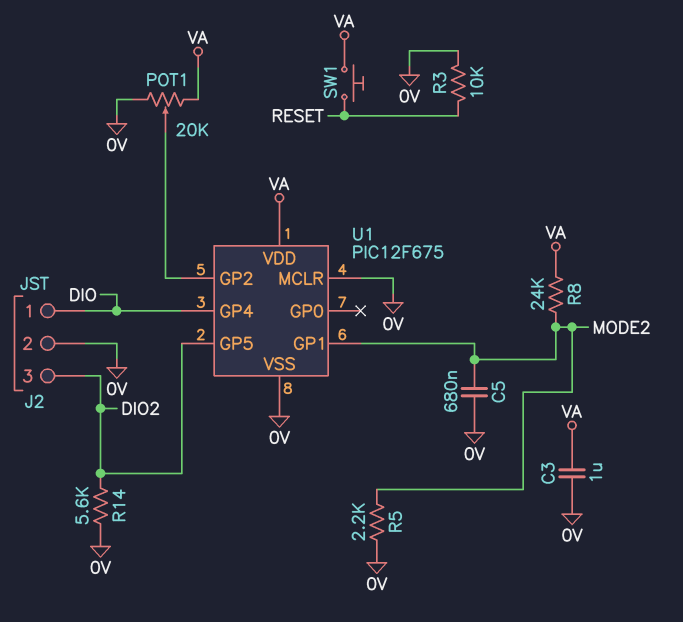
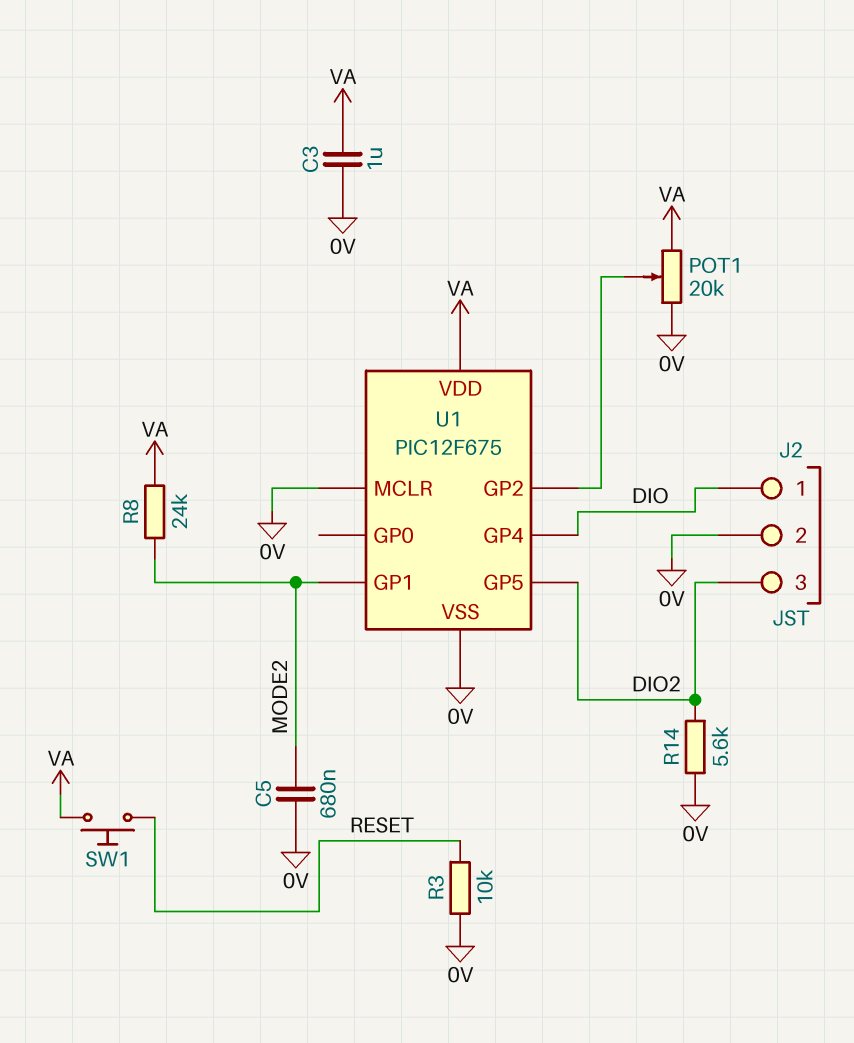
R5: 2.2k (0V, MODE2) -> none

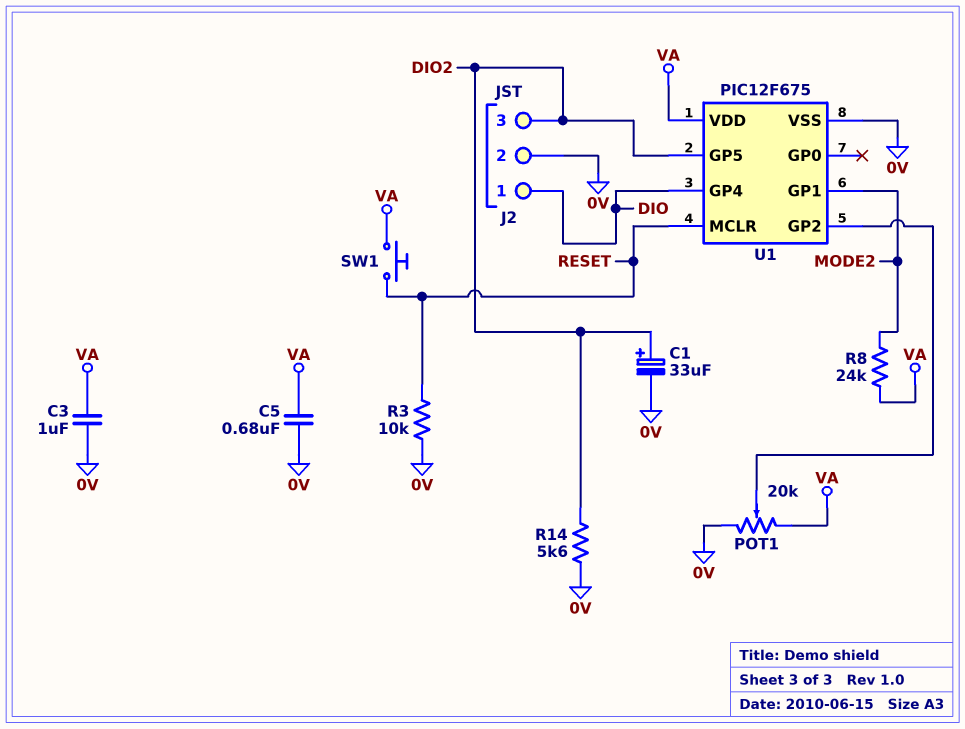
C1: none -> 33uF (plus DIO2, minus 0V)
C5: 680nF (0V, MODE2) -> 680nF (0V, VA)
U1 pin MCLR: 0V -> RESET

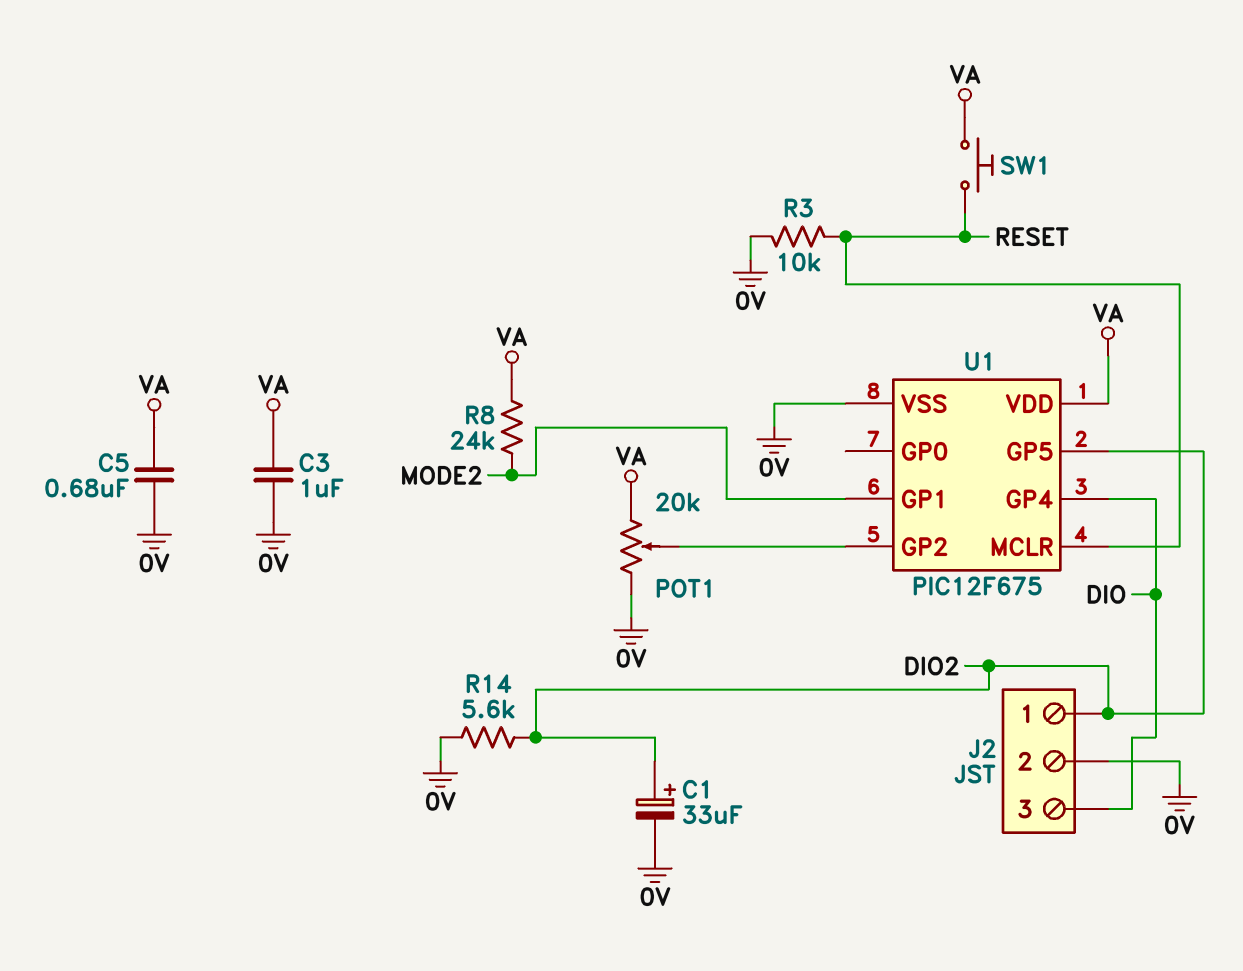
J2 pin 1: DIO -> DIO2
J2 pin 3: DIO2 -> DIO

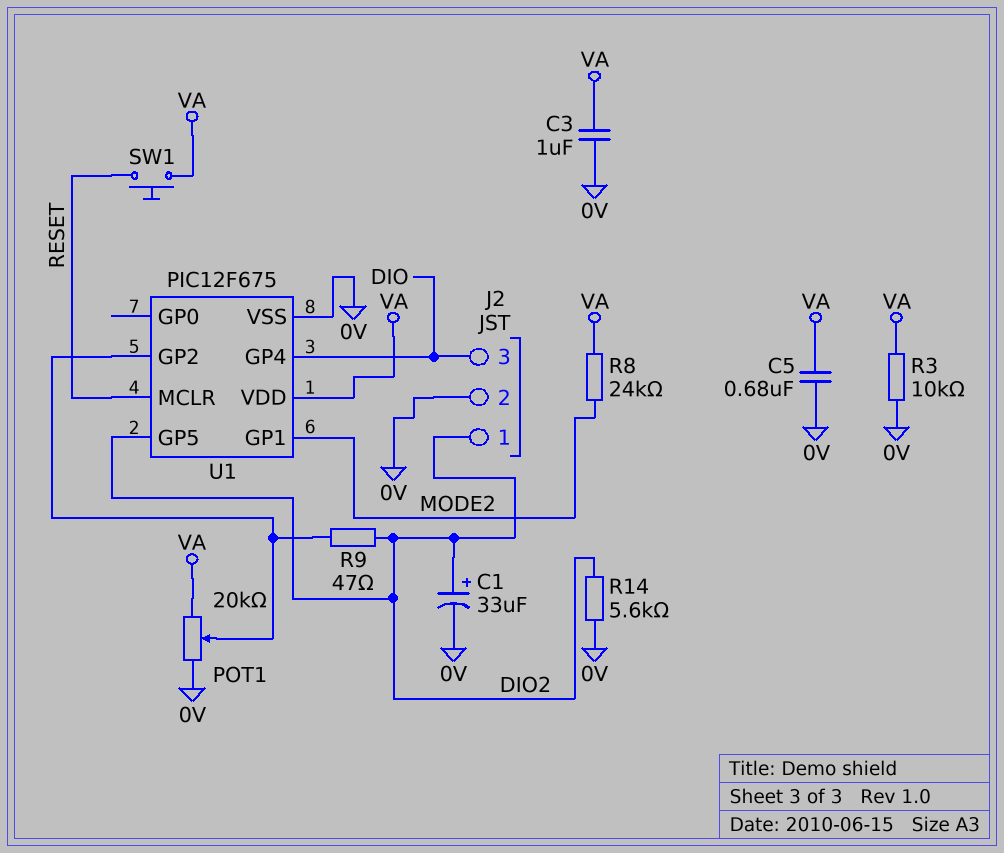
R3: 10k (0V, RESET) -> 10k (0V, VA)
R9: none -> 47 (DIO2, U1/GP2)

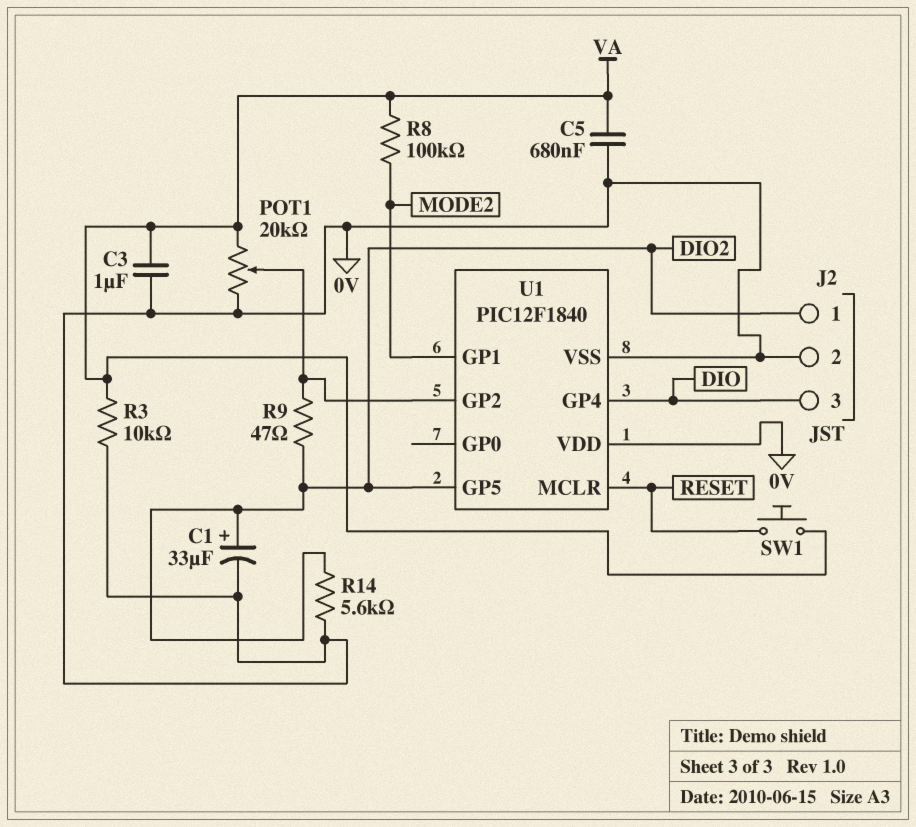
R8: 24k (MODE2, VA) -> 100k (MODE2, VA)
U1: PIC12F675 -> PIC12F1840
U1 pin VDD: VA -> 0V

